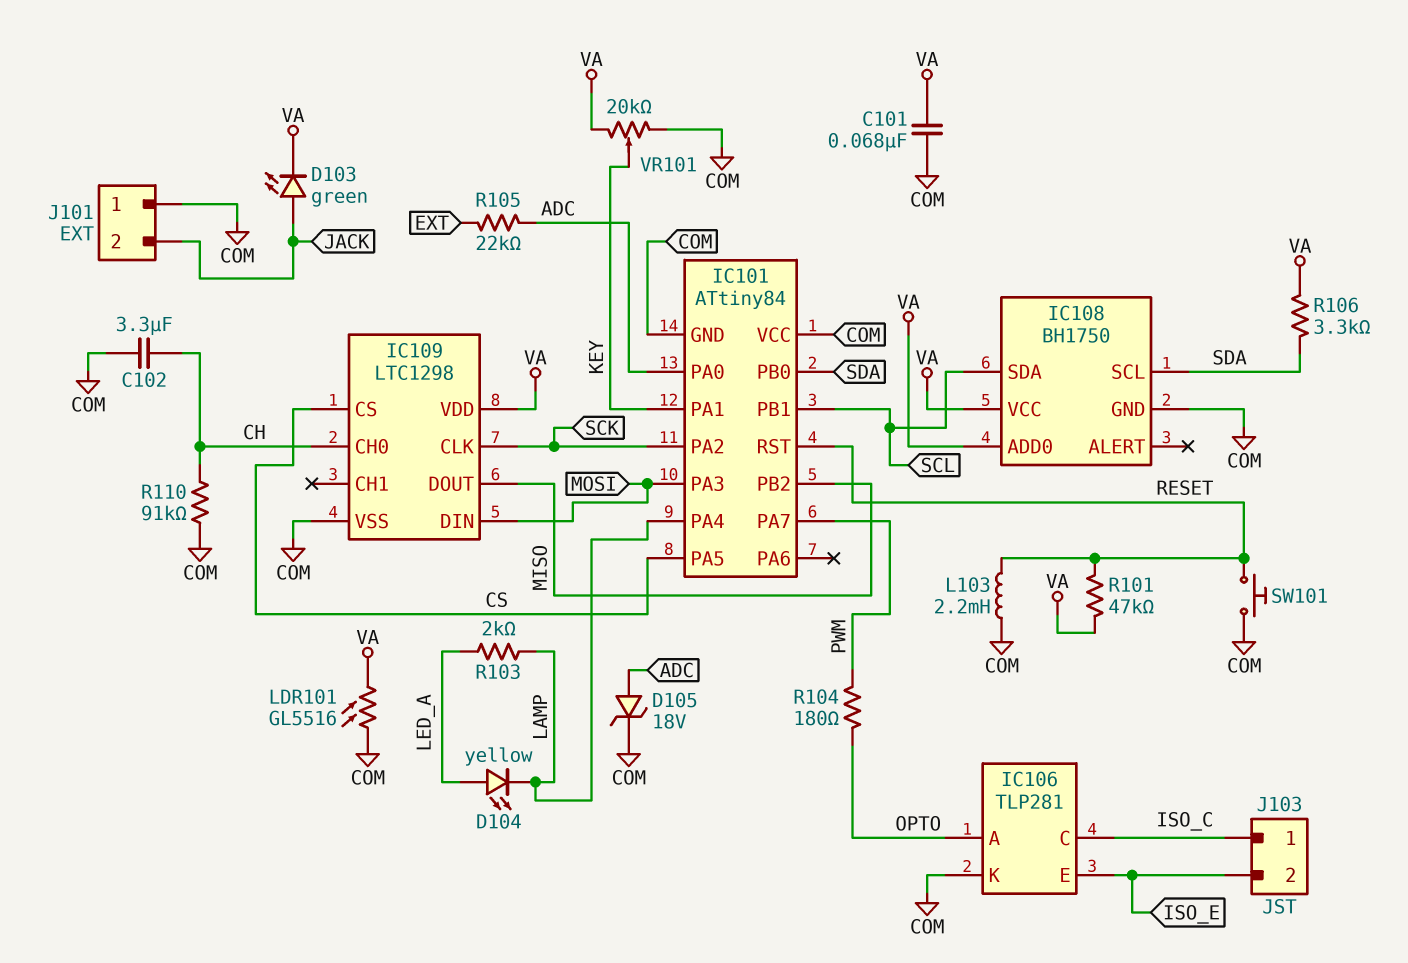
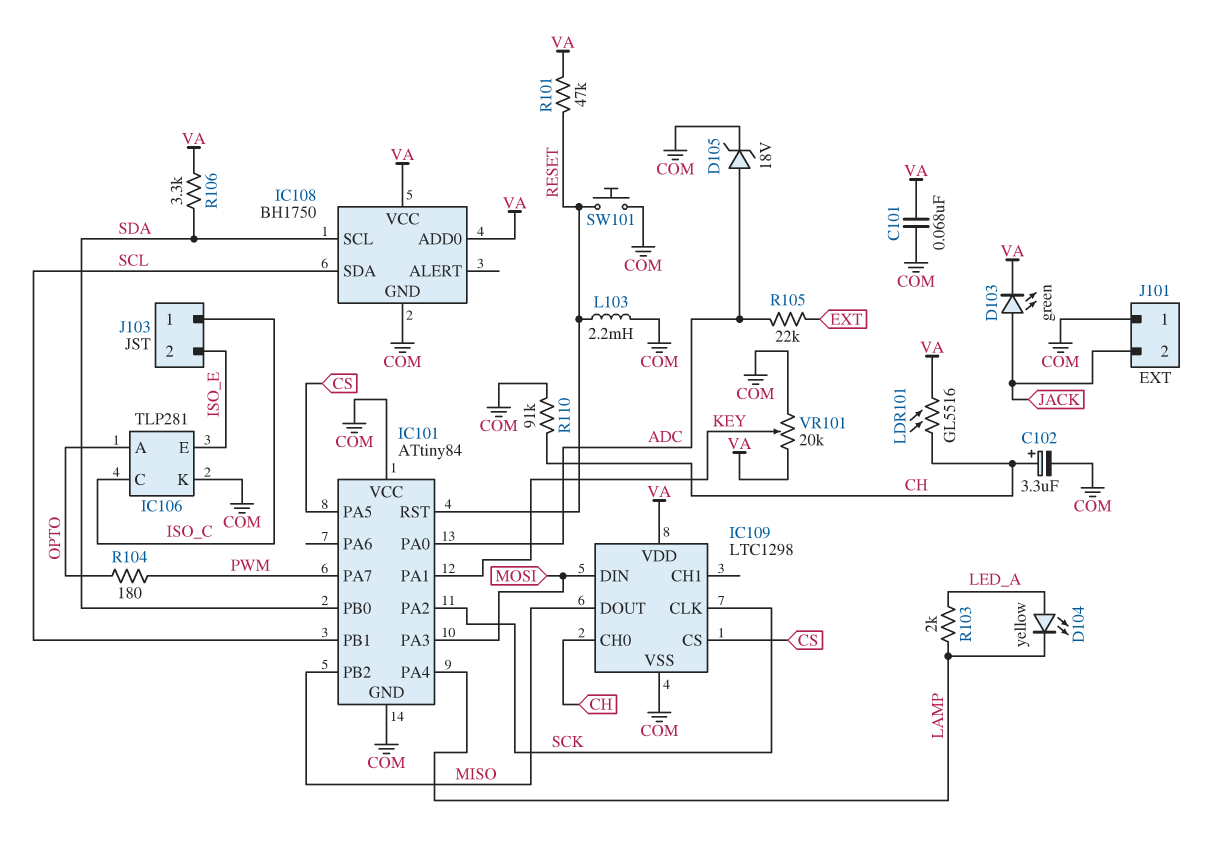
C102: 3.3uF (CH, COM) -> 3.3uF (plus CH, minus COM)
LDR101: GL5516 (COM, VA) -> GL5516 (CH, VA)

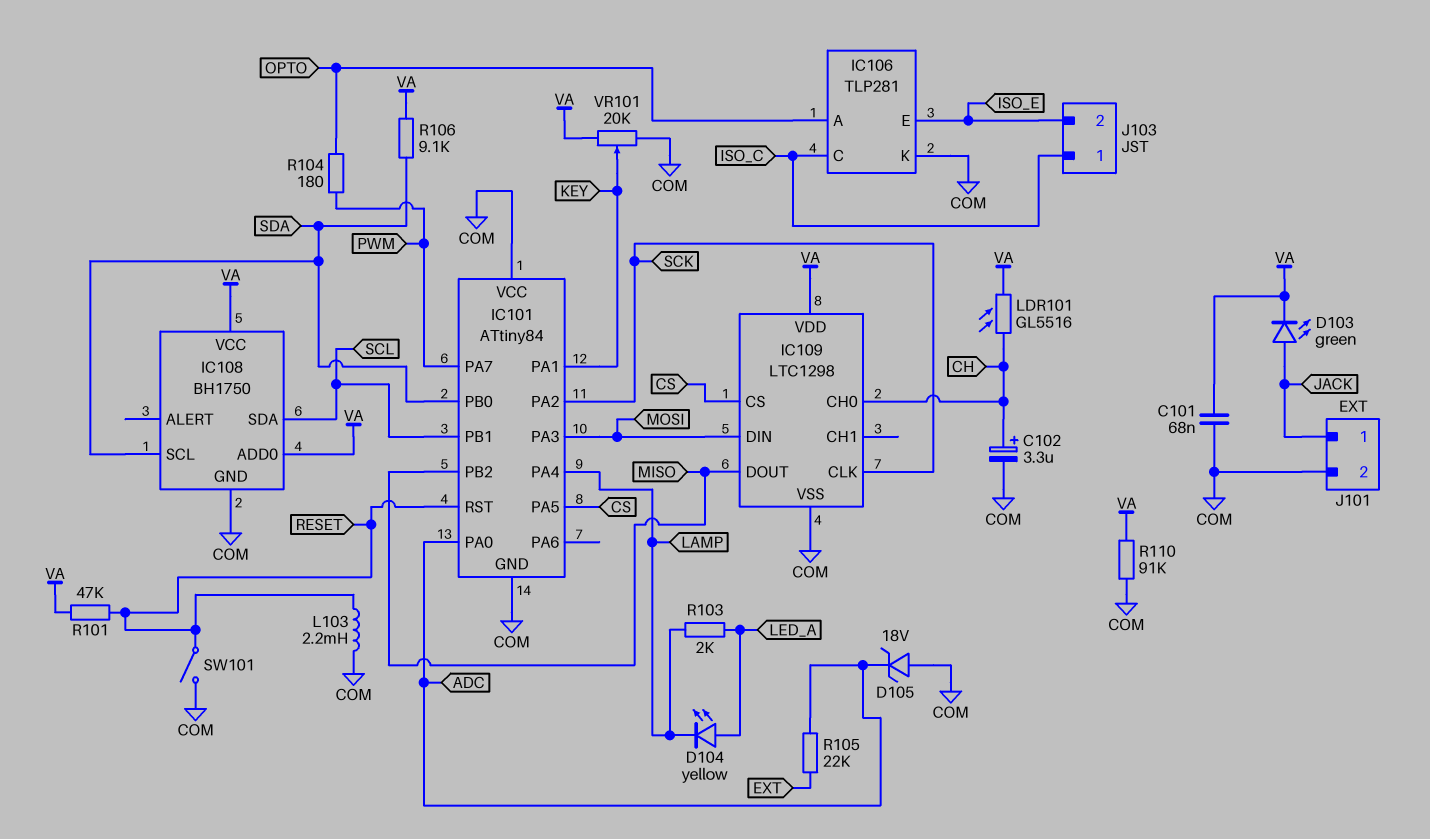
D105: zener 18V (A ADC, K COM) -> zener 18V (A COM, K ADC)
J101 pin 1: COM -> JACK
J101 pin 2: JACK -> COM
R106: 3.3k (SDA, VA) -> 9.1k (SDA, VA)
R110: 91k (CH, COM) -> 91k (COM, VA)
SW101: button (COM, RESET) -> switch (COM, RESET)

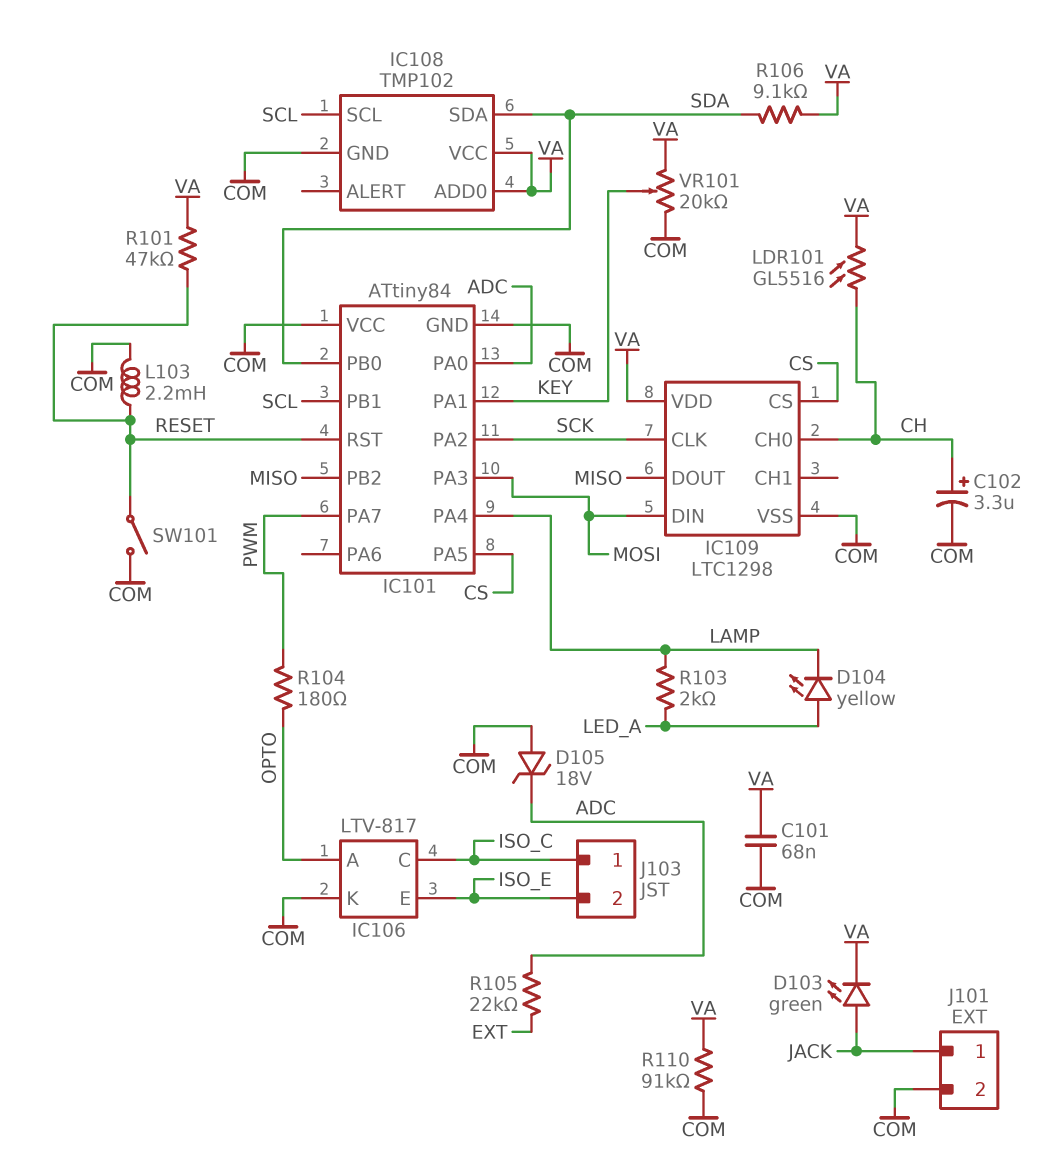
IC106: TLP281 -> LTV-817
IC108: BH1750 -> TMP102
IC108 pin SCL: SDA -> SCL
IC108 pin SDA: SCL -> SDA

